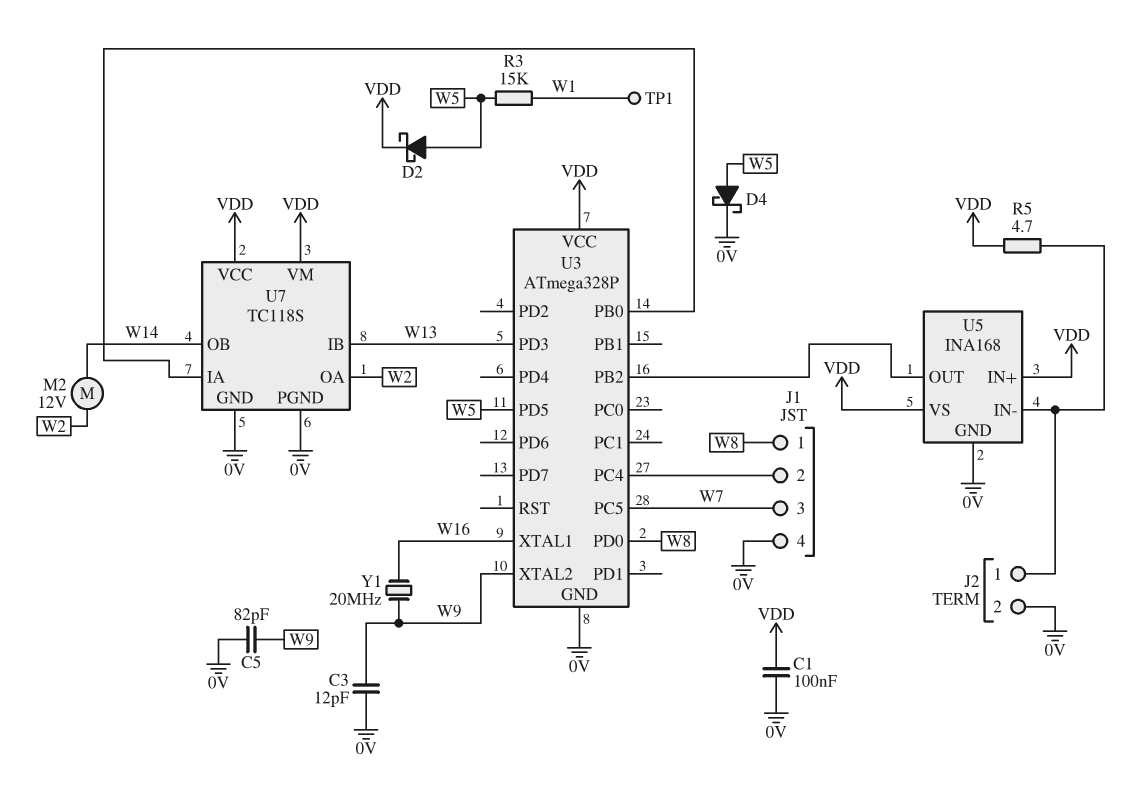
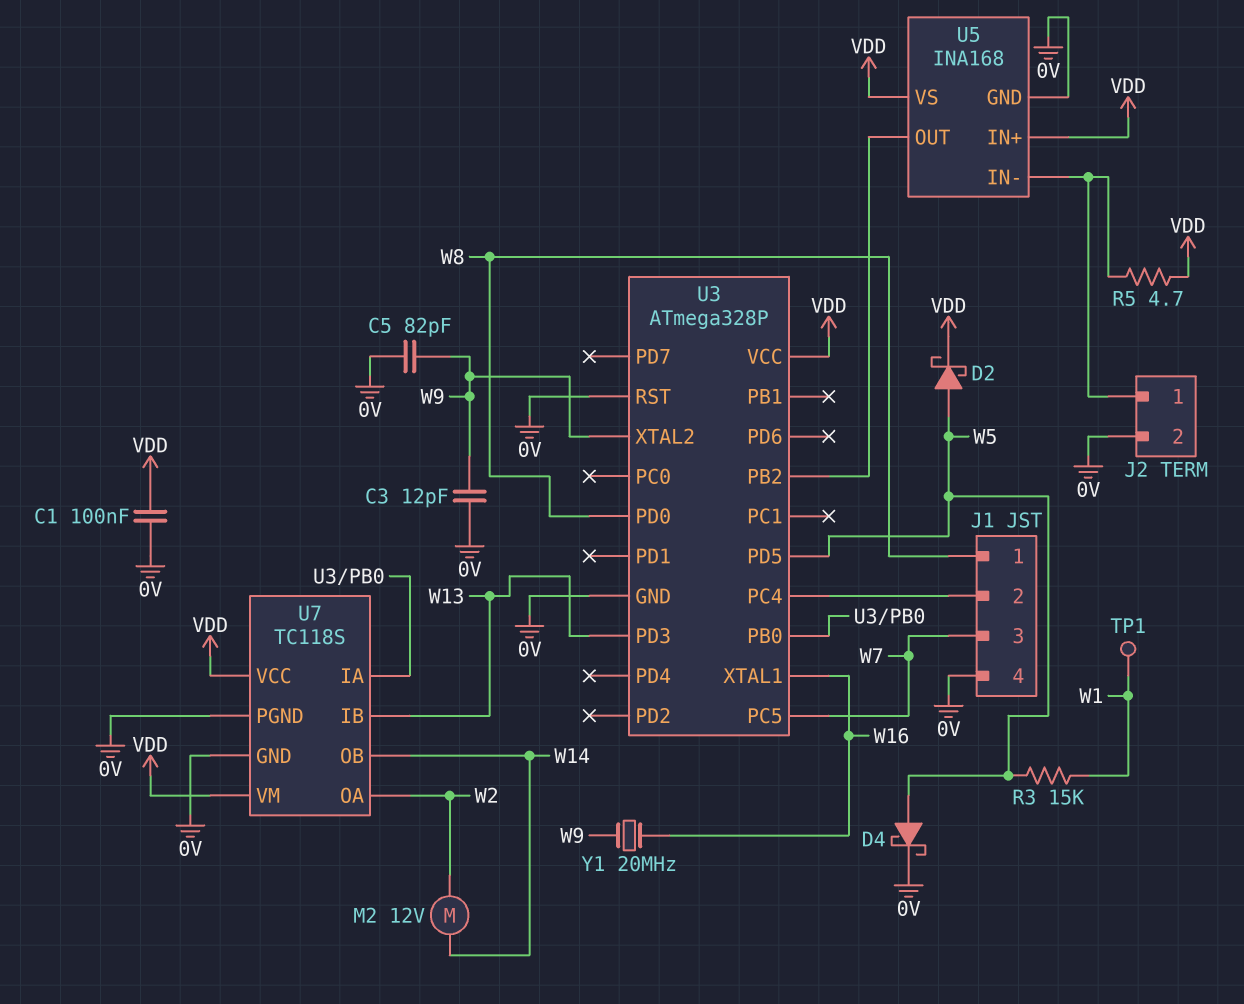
U3 pin RST: none -> 0V

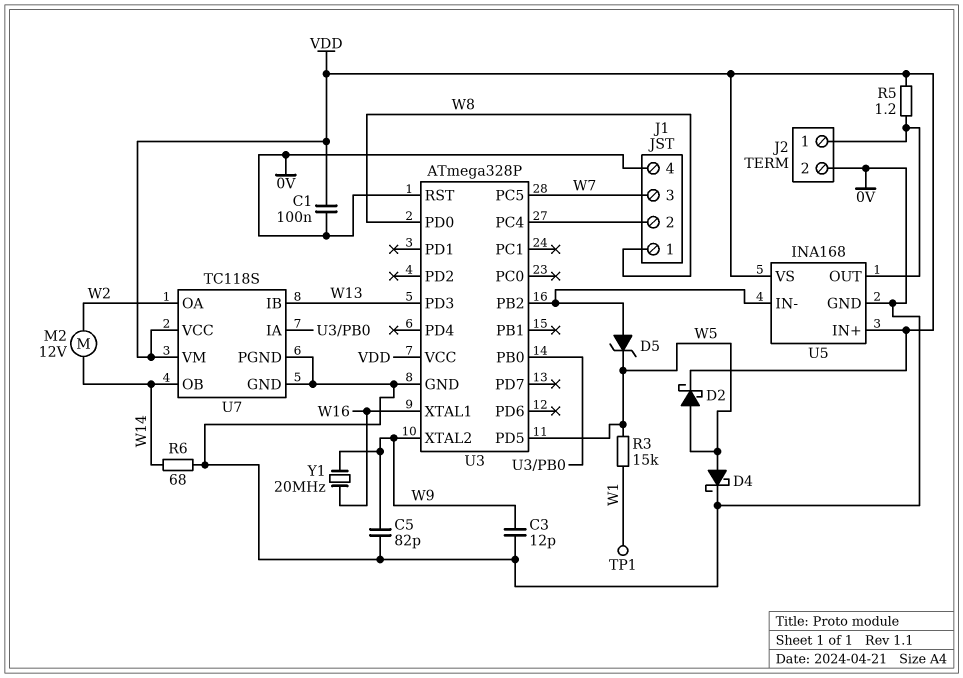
D5: none -> zener (A U3/PB2, K W5)
R5: 4.7 (J2/1, VDD) -> 1.2 (J2/1, VDD)
R6: none -> 68 (0V, W14)
U5 pin IN-: J2/1 -> U3/PB2
U5 pin OUT: U3/PB2 -> J2/1

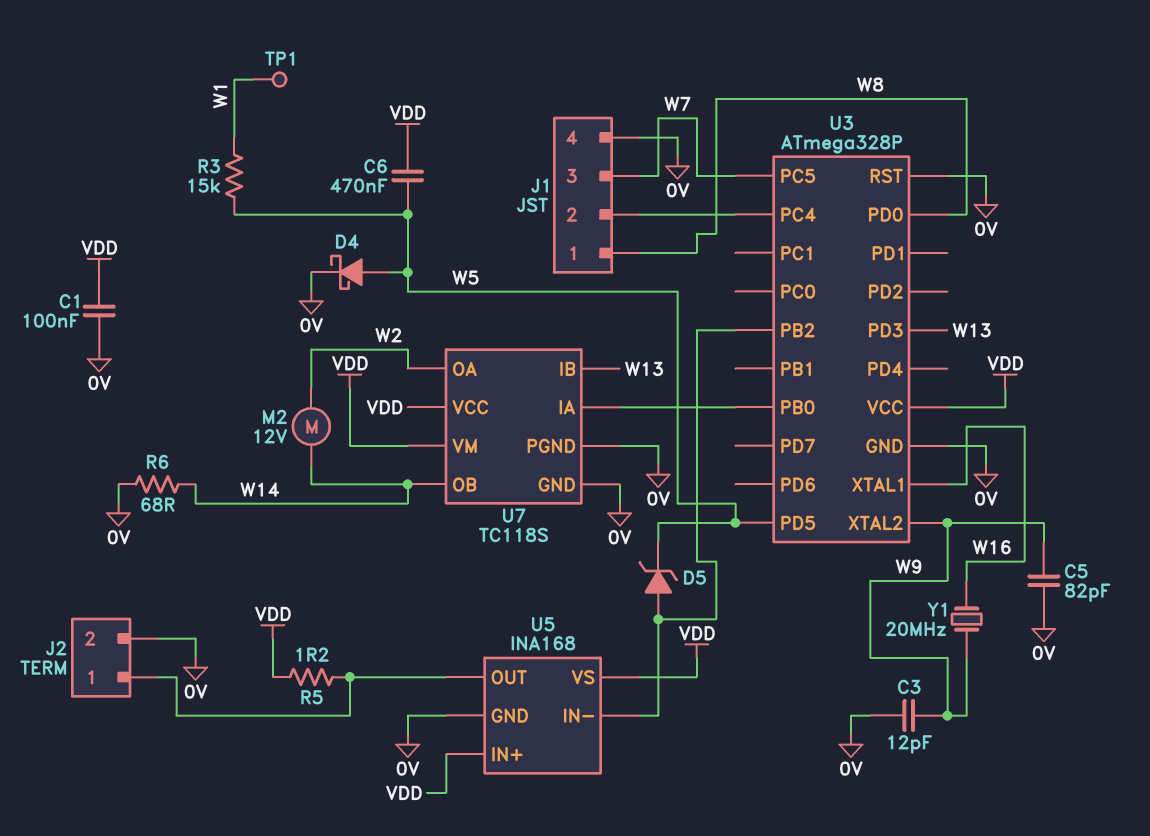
C6: none -> 470nF (VDD, W5)
D2: schottky (A W5, K VDD) -> none

